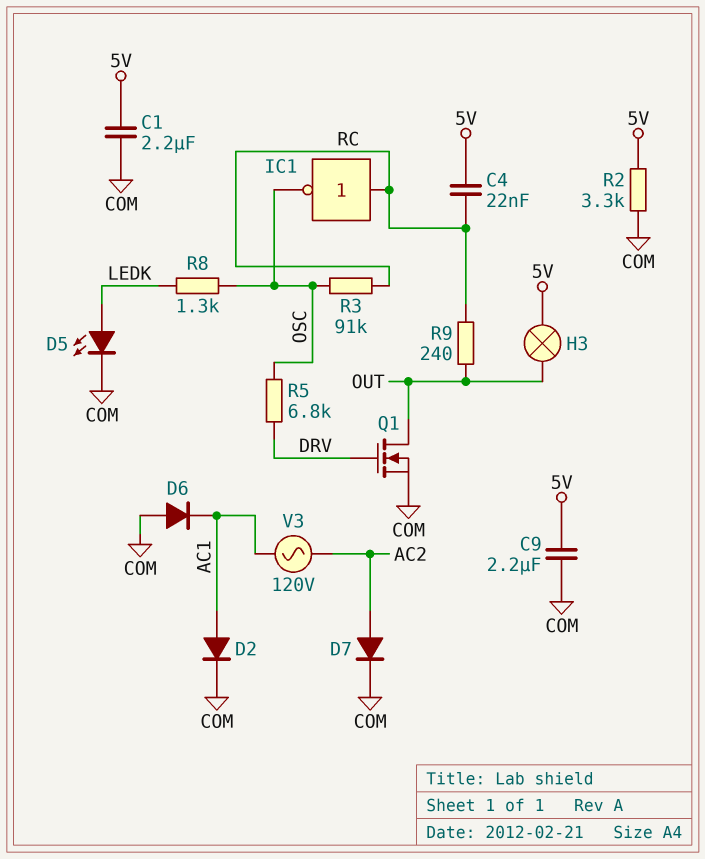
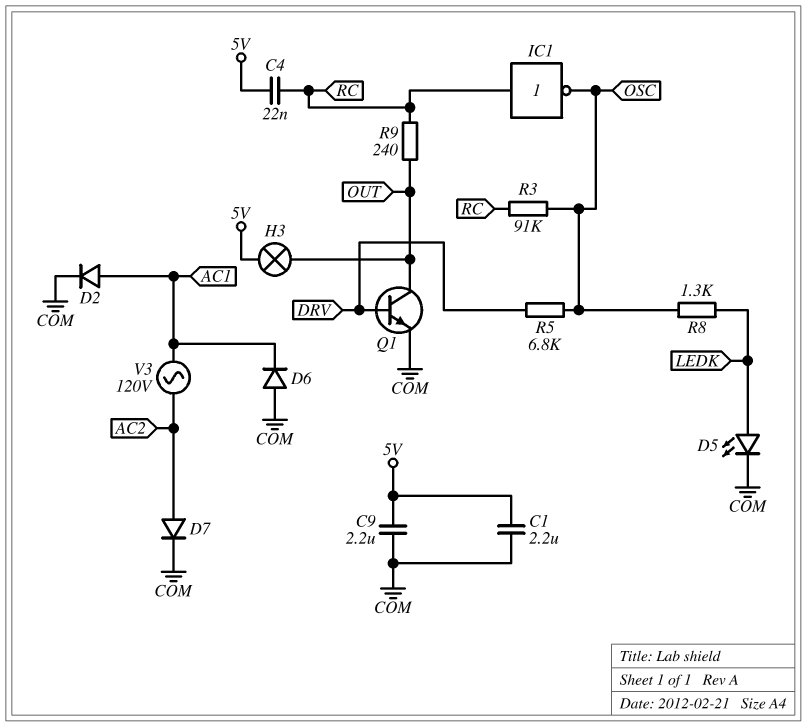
Q1: NMOS (G DRV, D OUT, S COM) -> NPN (B DRV, C OUT, E COM)
R2: 3.3k (5V, COM) -> none

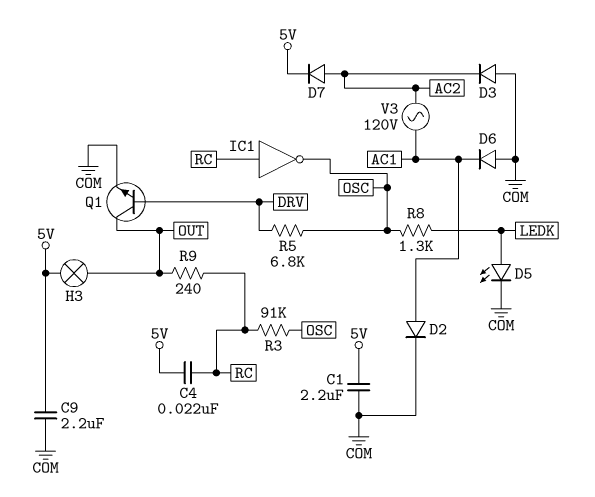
D3: none -> diode (A COM, K AC2)
D7: diode (A AC2, K COM) -> diode (A AC2, K 5V)

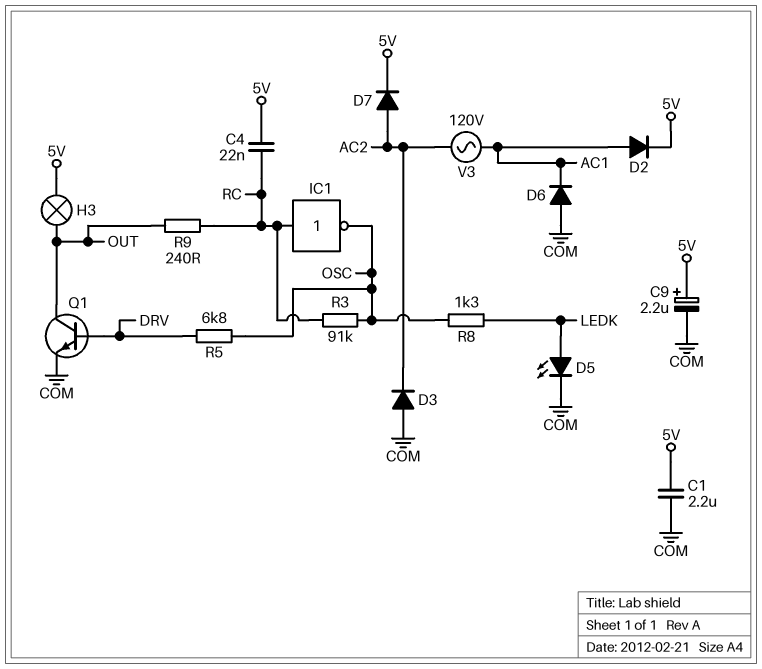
C9: 2.2uF (5V, COM) -> 2.2uF (plus 5V, minus COM)
D2: diode (A AC1, K COM) -> diode (A AC1, K 5V)

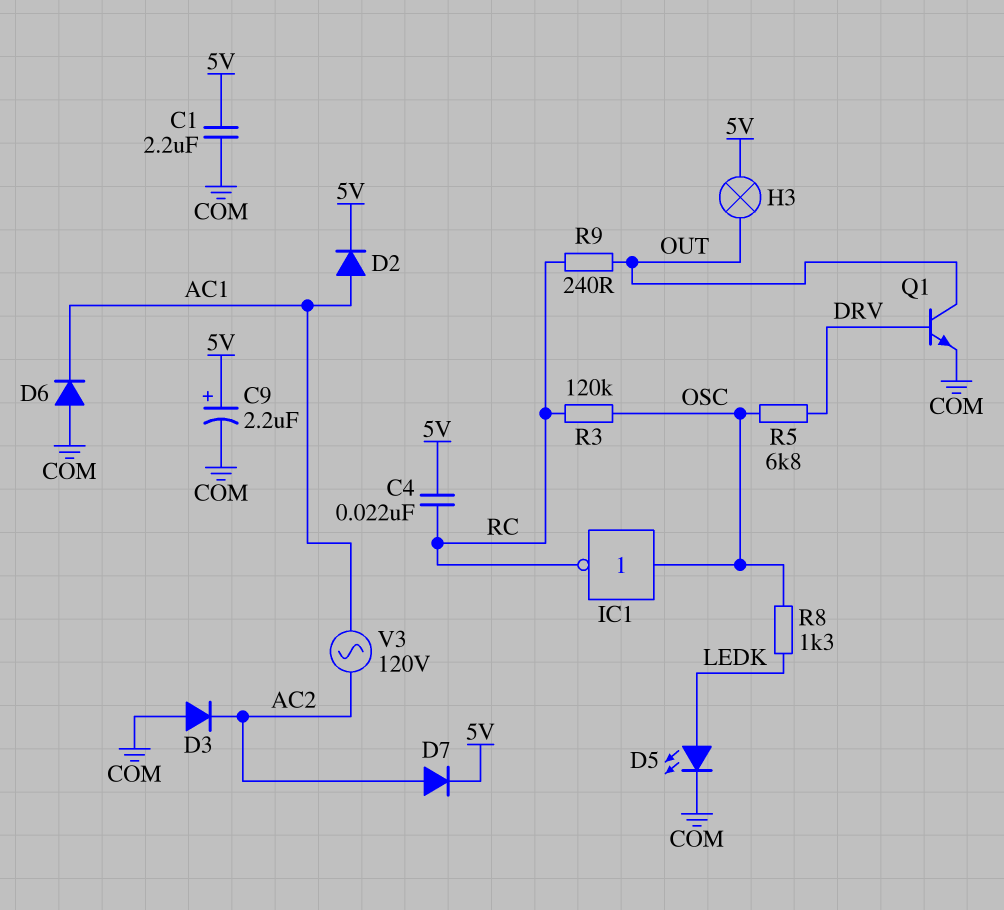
IC1: NOT (in RC, out OSC) -> NOT (in OSC, out RC)
R3: 91k (OSC, RC) -> 120k (OSC, RC)

